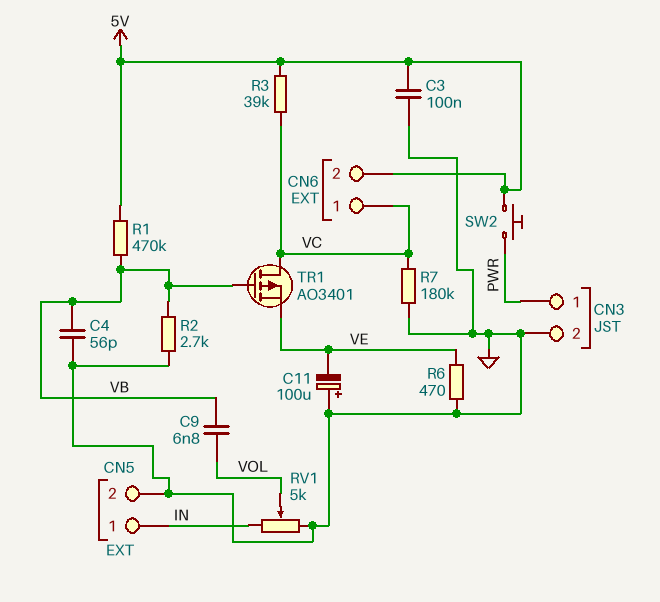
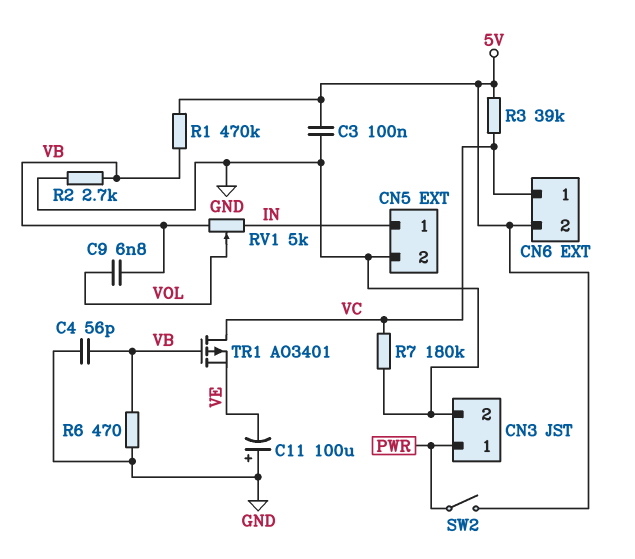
R6: 470 (GND, VE) -> 470 (GND, VB)
RV1: 5k (GND, IN, wiper VOL) -> 5k (IN, VB, wiper VOL)
SW2: button (5V, PWR) -> switch (5V, PWR)

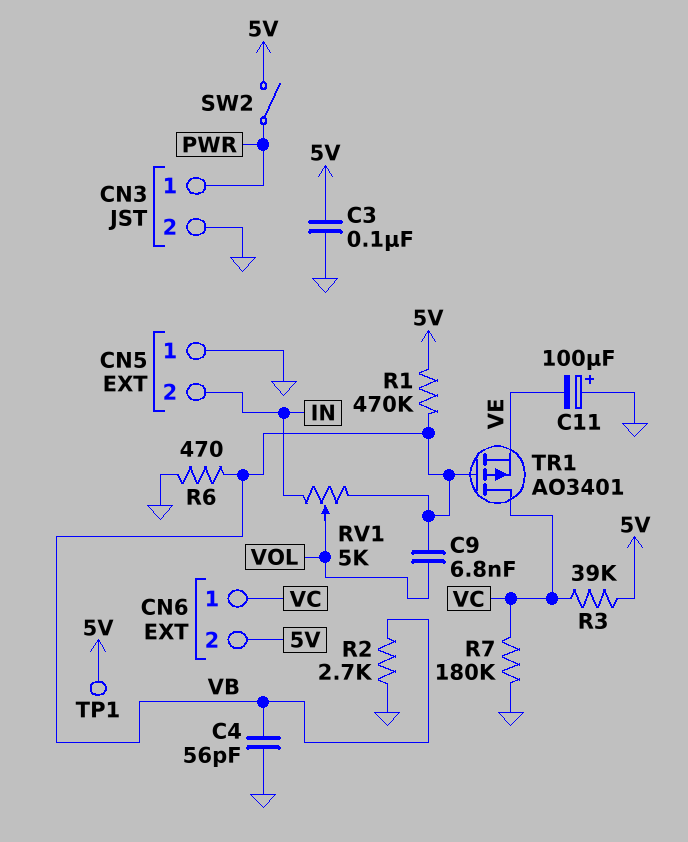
CN5 pin 1: IN -> GND
CN5 pin 2: GND -> IN
TP1: none -> test point (5V)

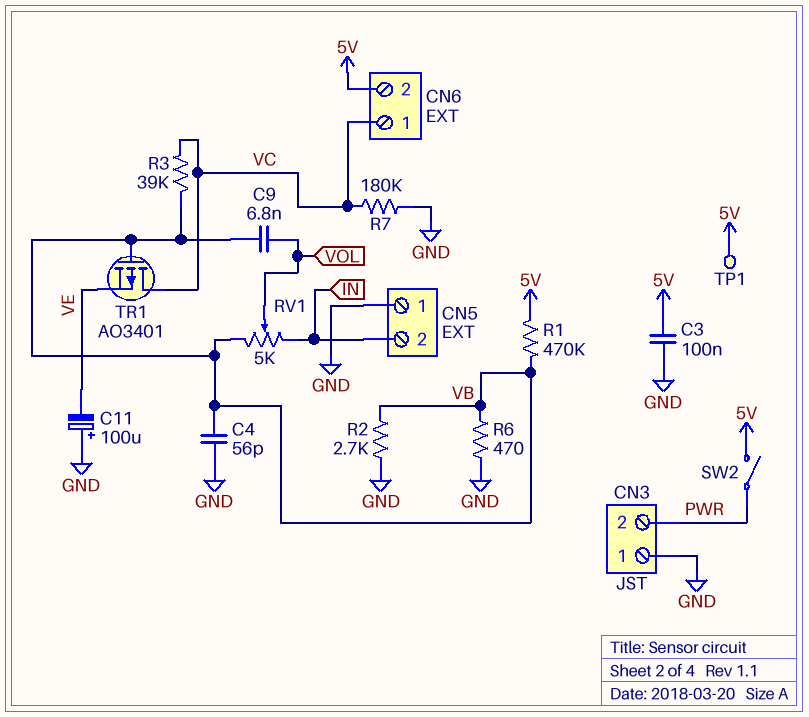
CN3 pin 1: PWR -> GND
CN3 pin 2: GND -> PWR
R3: 39k (5V, VC) -> 39k (VB, VC)

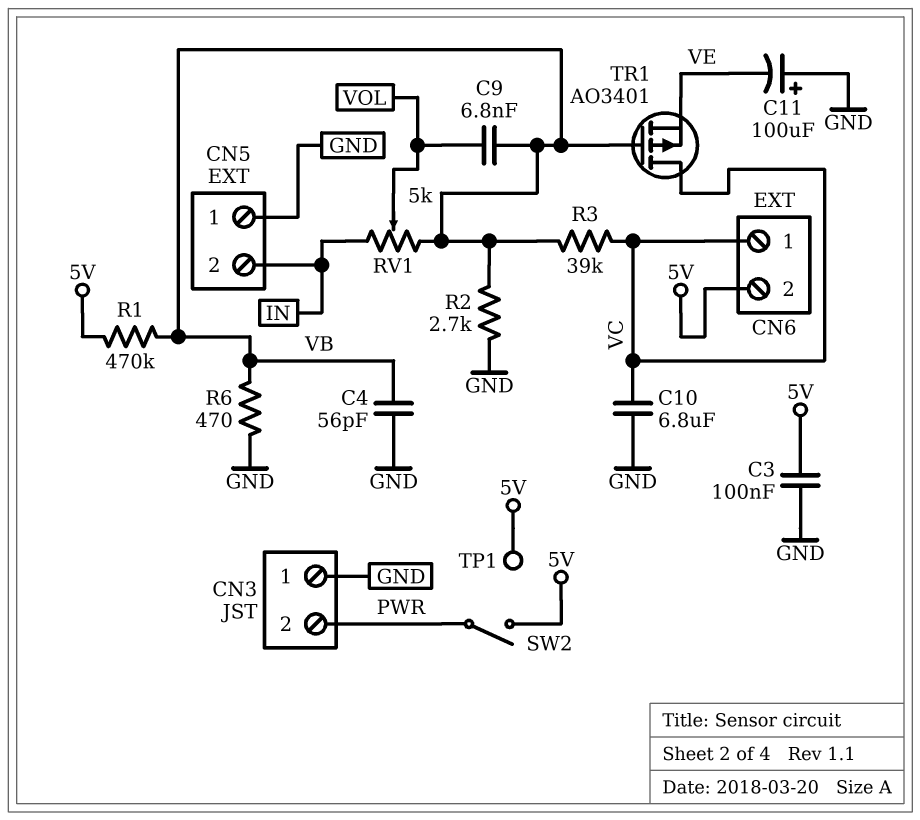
C10: none -> 6.8uF (GND, VC)
R7: 180k (GND, VC) -> none

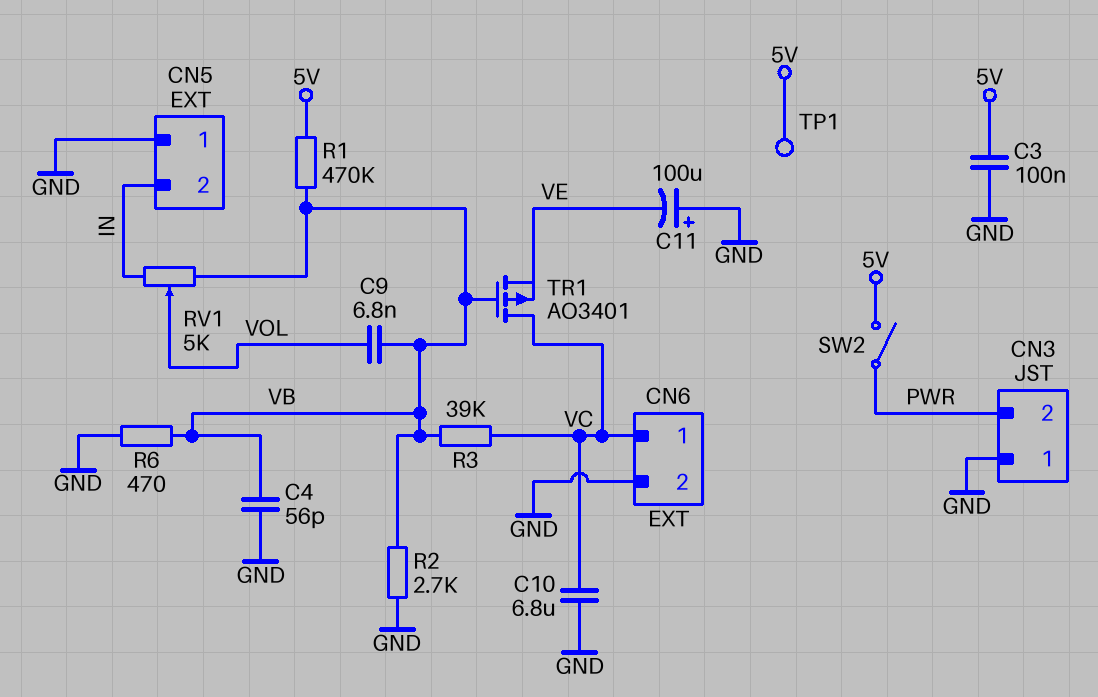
CN6 pin 2: 5V -> GND

